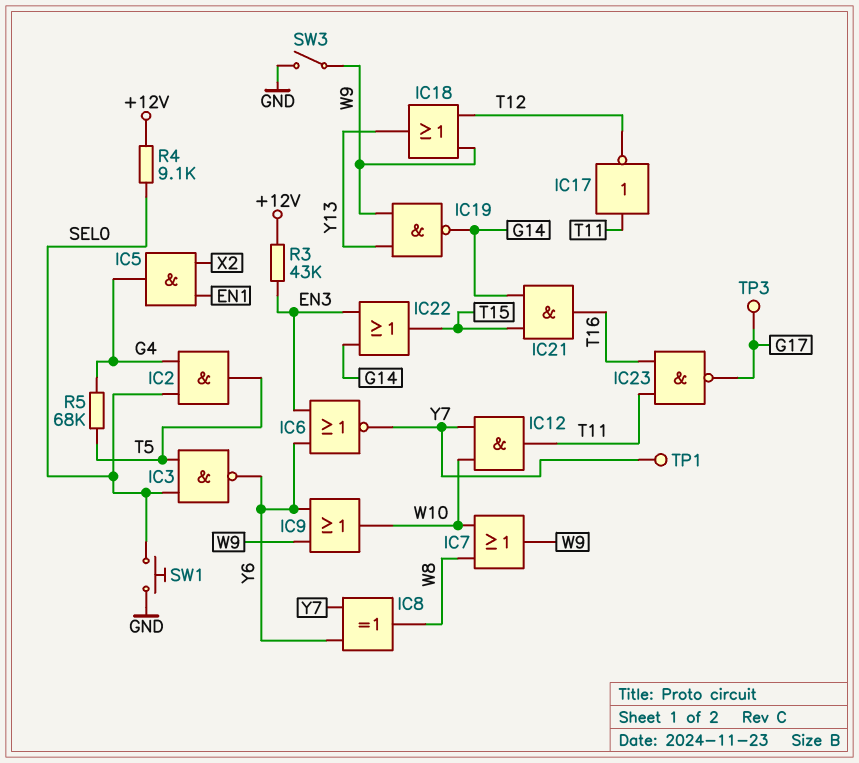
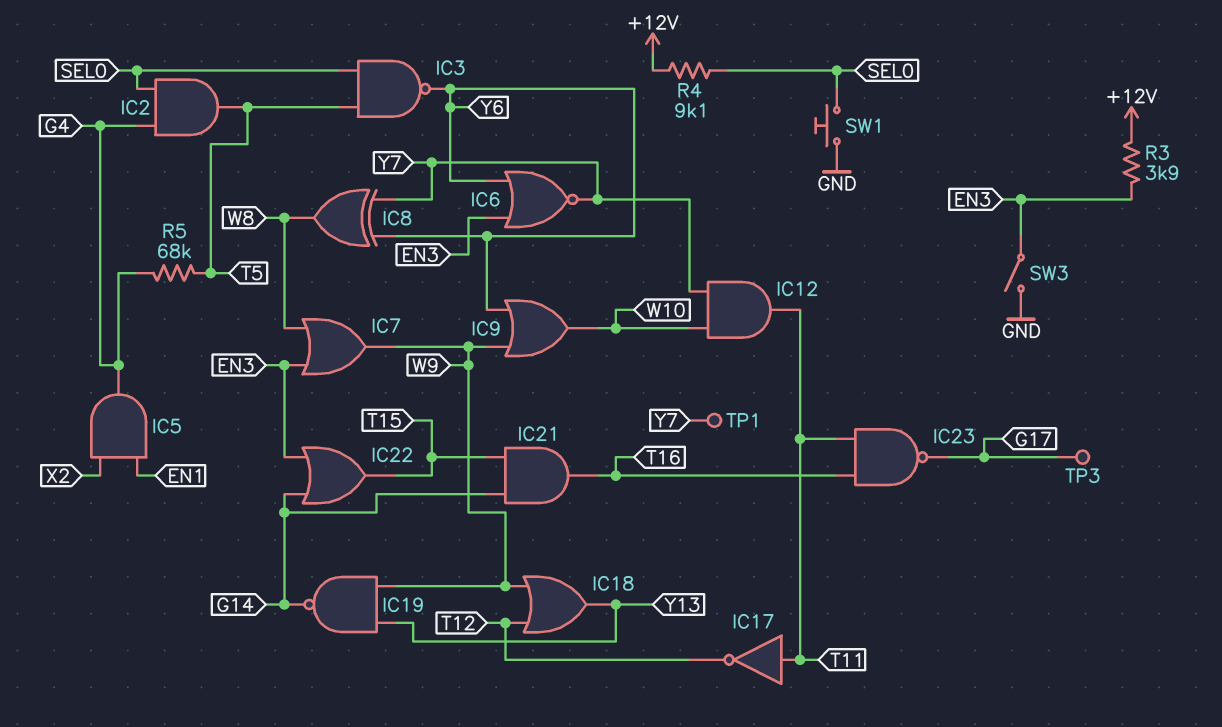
IC7: OR (in W8, in W10, out W9) -> OR (in EN3, in W8, out W9)
R3: 43k (+12V, EN3) -> 3.9k (+12V, EN3)
SW3: switch (GND, W9) -> switch (EN3, GND)

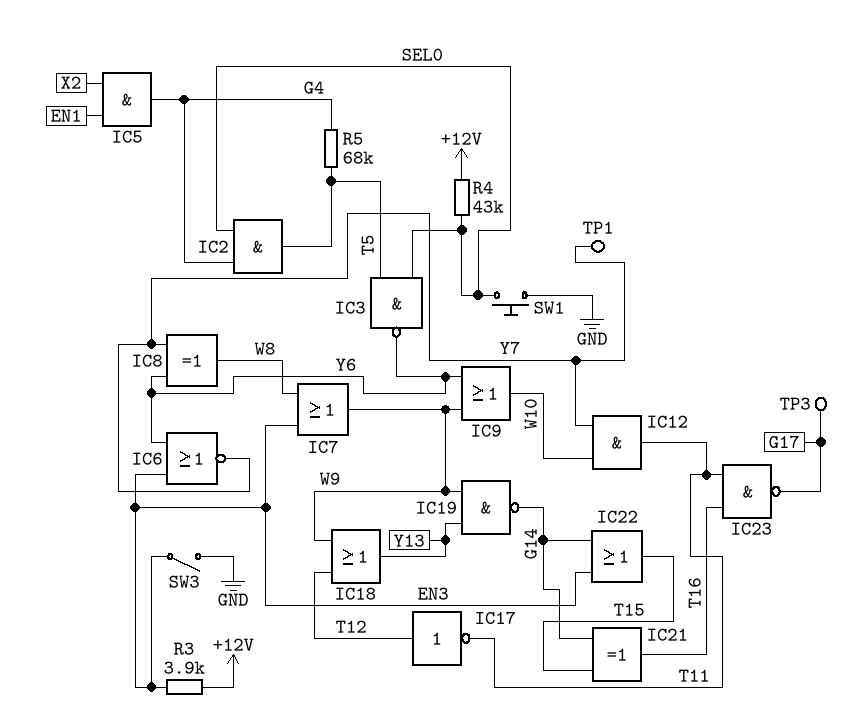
IC17: NOT (in T11, out T12) -> NOT (in T12, out T11)
IC21: AND (in G14, in T15, out T16) -> XOR (in G14, in T15, out T16)
R4: 9.1k (+12V, SEL0) -> 43k (+12V, SEL0)

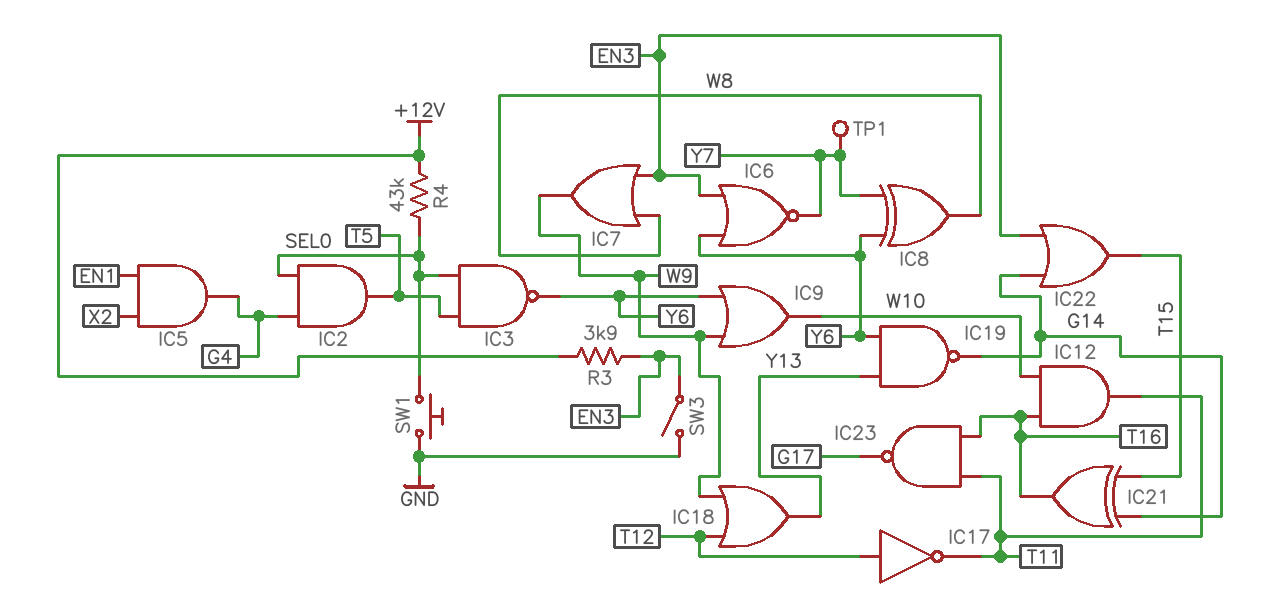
IC12: AND (in W10, in Y7, out T11) -> AND (in T16, in W10, out T11)
IC19: NAND (in W9, in Y13, out G14) -> NAND (in Y6, in Y13, out G14)
R5: 68k (G4, T5) -> none
TP3: test point (G17) -> none

